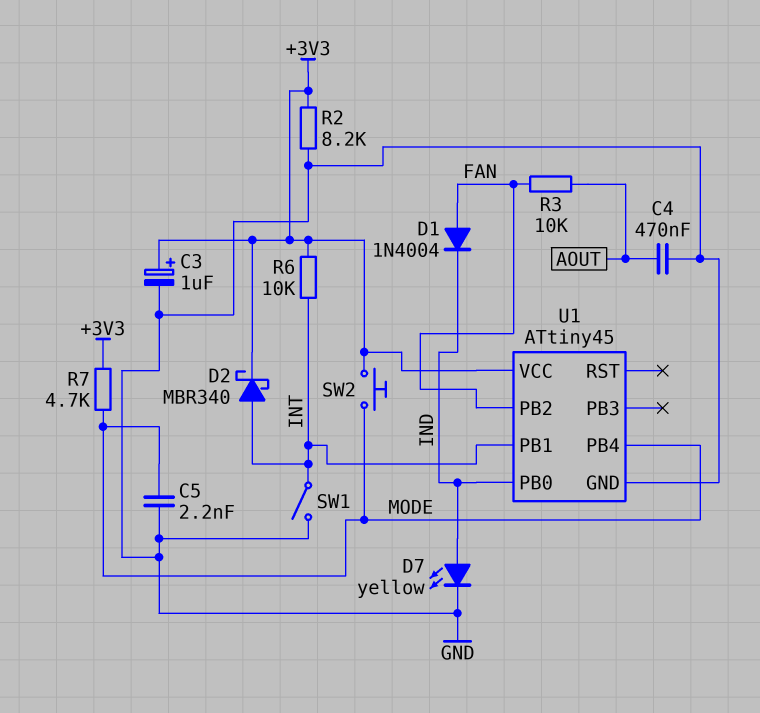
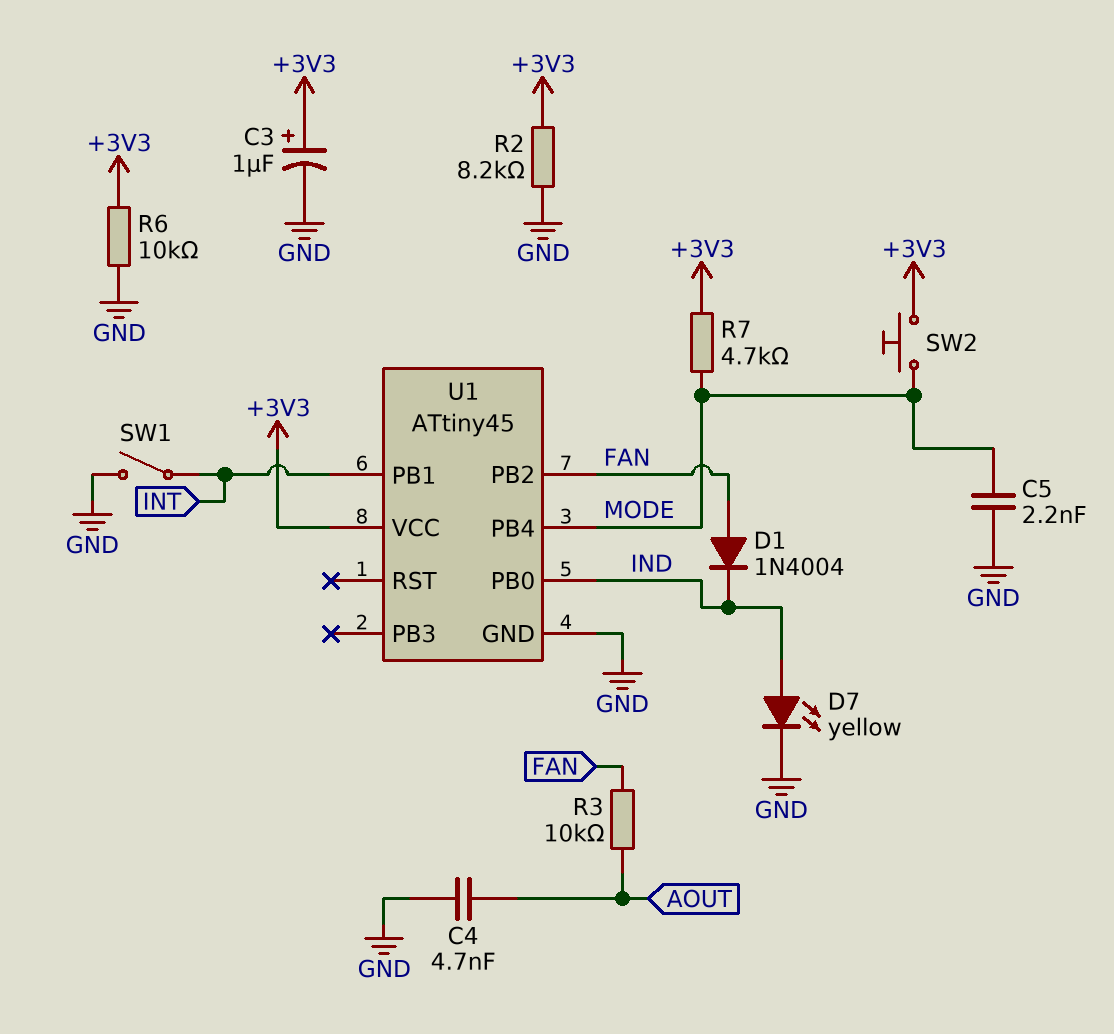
C4: 470nF (AOUT, GND) -> 4.7nF (AOUT, GND)
D2: schottky MBR340 (A INT, K +3V3) -> none
R6: 10k (+3V3, INT) -> 10k (+3V3, GND)

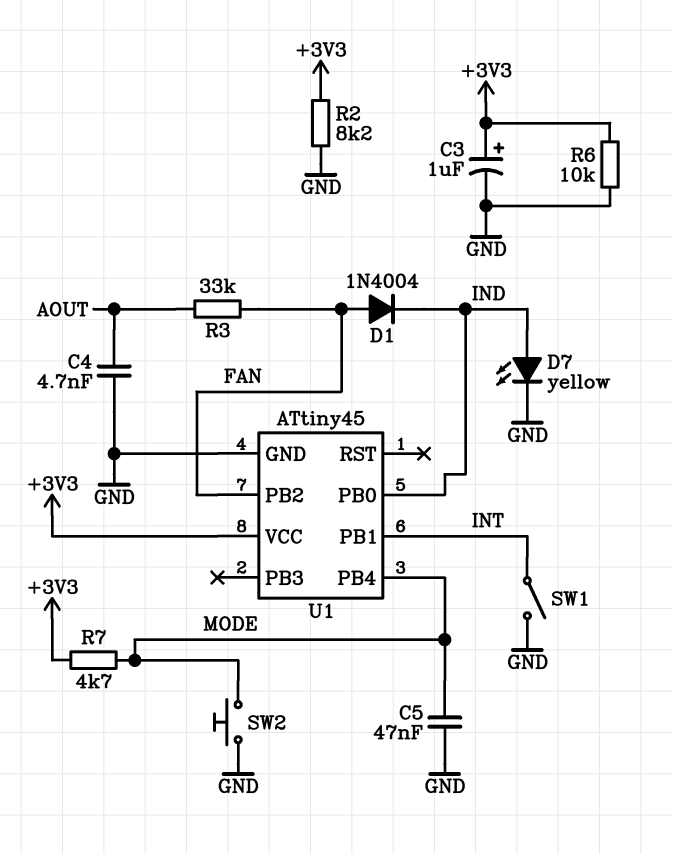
C5: 2.2nF (GND, MODE) -> 47nF (GND, MODE)
R3: 10k (AOUT, FAN) -> 33k (AOUT, FAN)
SW2: button (+3V3, MODE) -> button (GND, MODE)

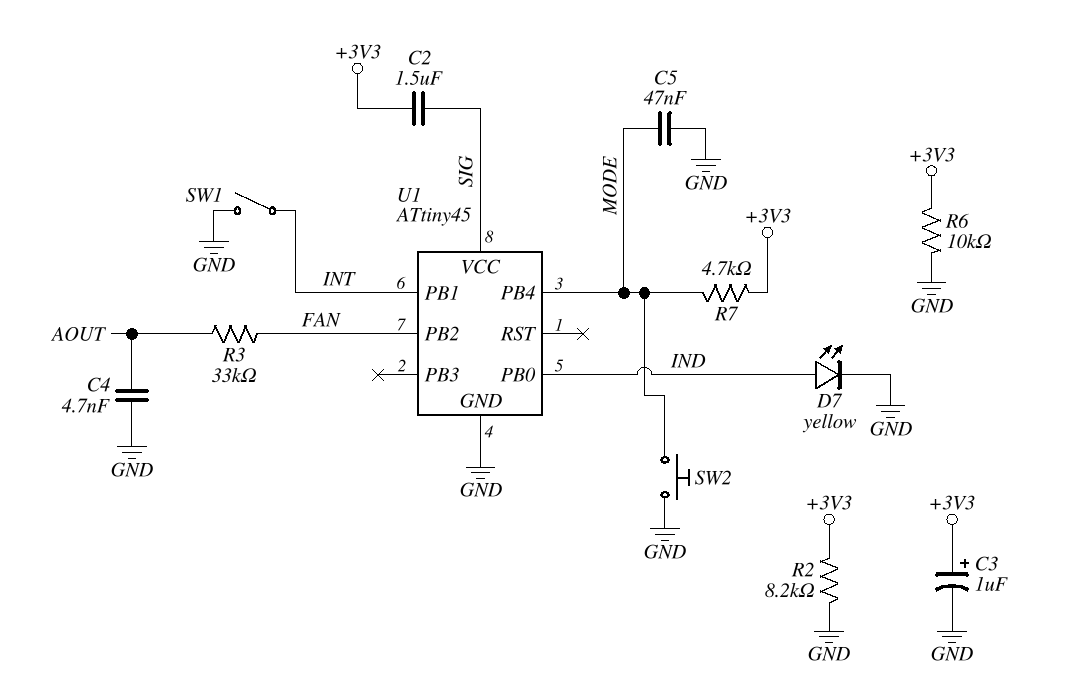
C2: none -> 1.5uF (+3V3, SIG)
D1: diode 1N4004 (A FAN, K IND) -> none
U1 pin VCC: +3V3 -> SIG

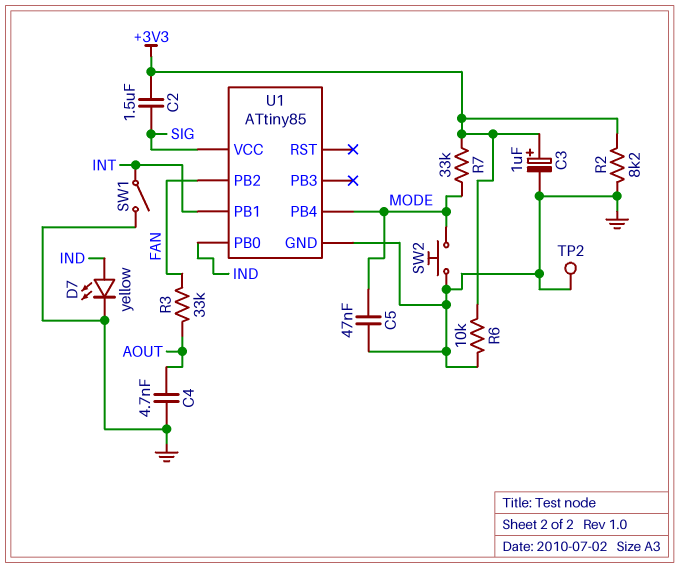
R7: 4.7k (+3V3, MODE) -> 33k (+3V3, MODE)
TP2: none -> test point (GND)
U1: ATtiny45 -> ATtiny85

